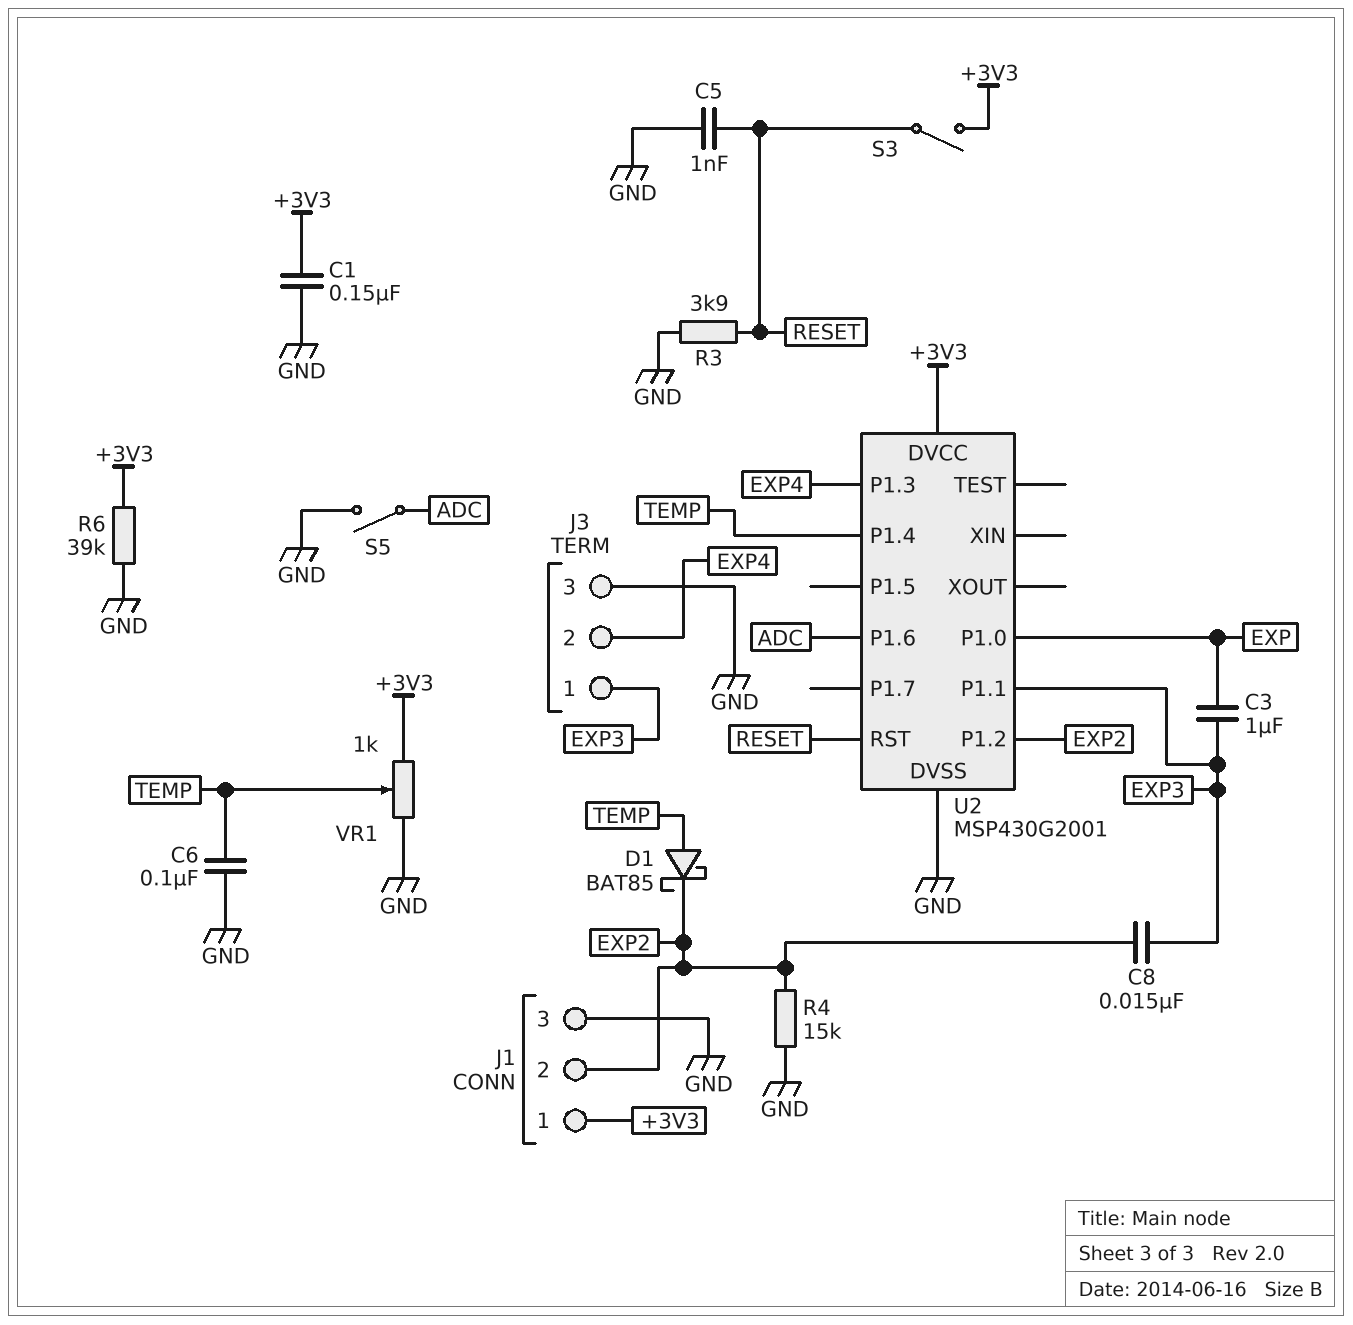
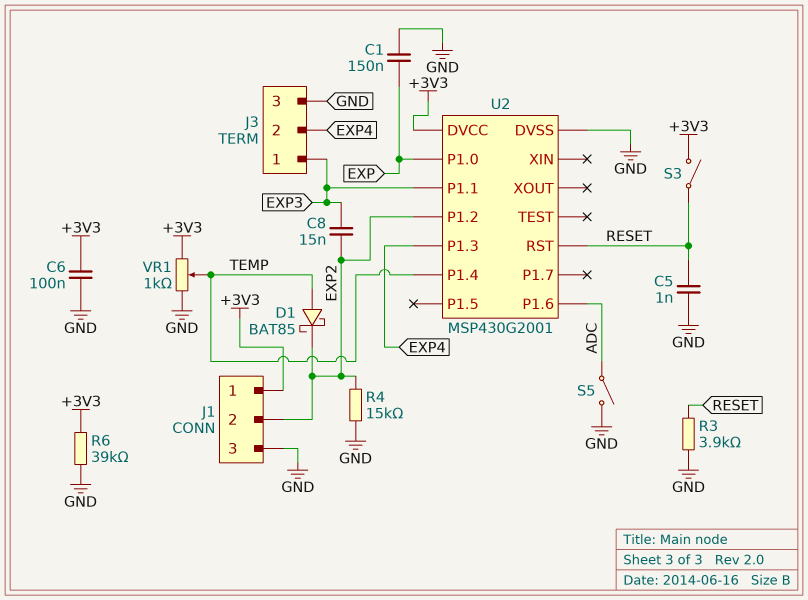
C1: 150nF (+3V3, GND) -> 150nF (EXP, GND)
C3: 1uF (EXP, EXP3) -> none
C6: 100nF (GND, TEMP) -> 100nF (+3V3, GND)

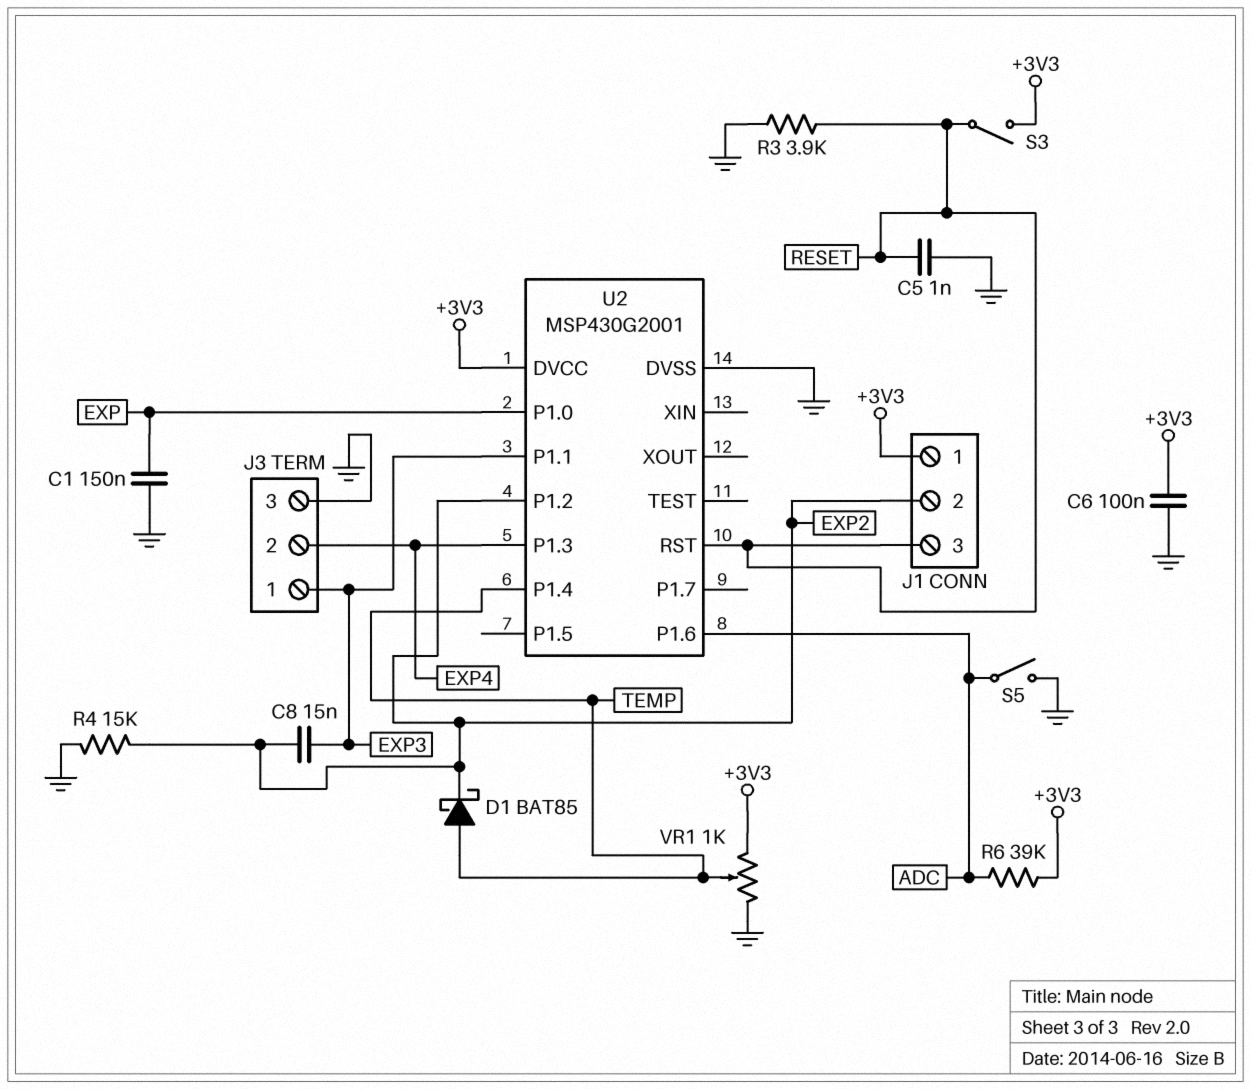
J1 pin 3: GND -> RESET
R6: 39k (+3V3, GND) -> 39k (+3V3, ADC)

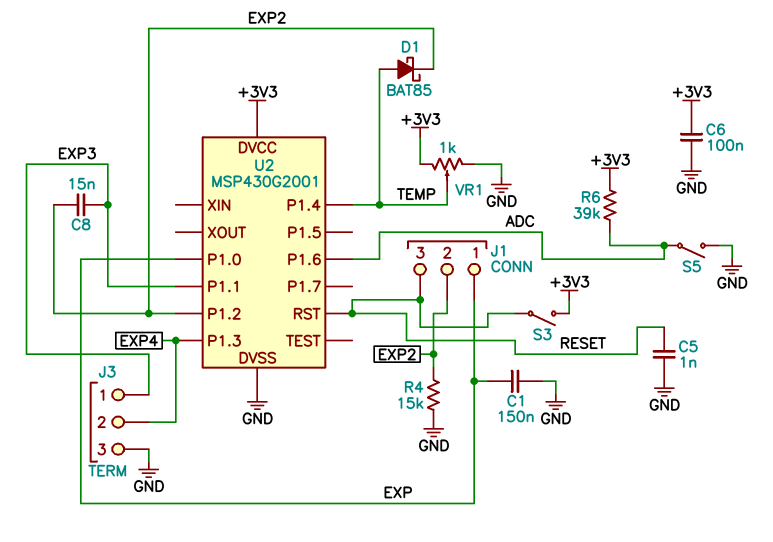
J1 pin 1: +3V3 -> EXP
R3: 3.9k (GND, RESET) -> none

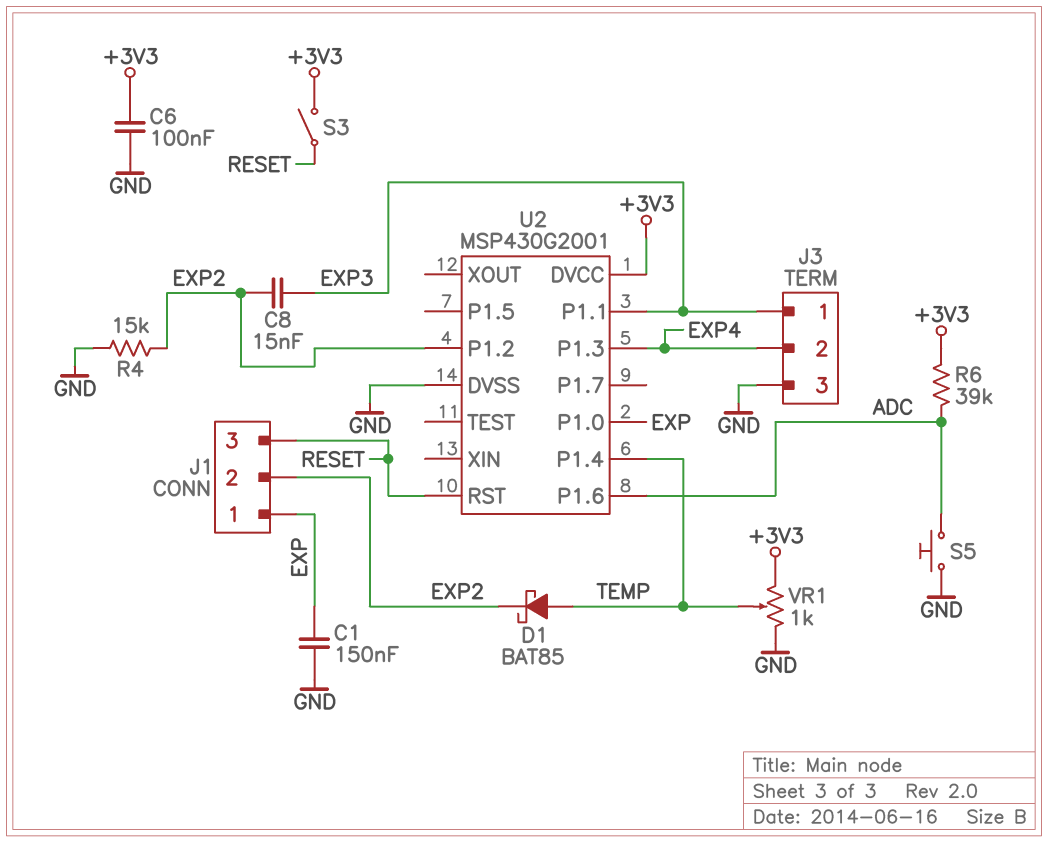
C5: 1nF (GND, RESET) -> none
S5: switch (ADC, GND) -> button (ADC, GND)

